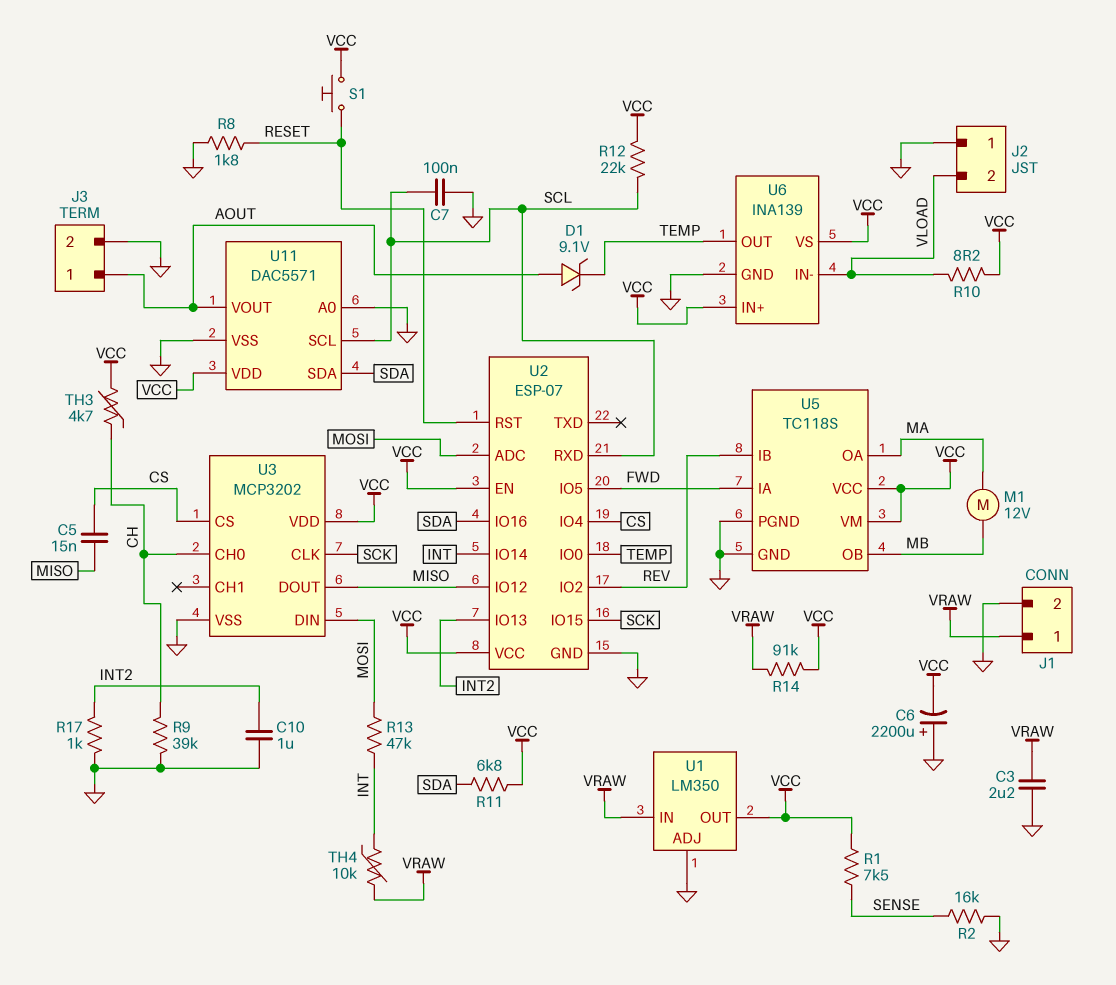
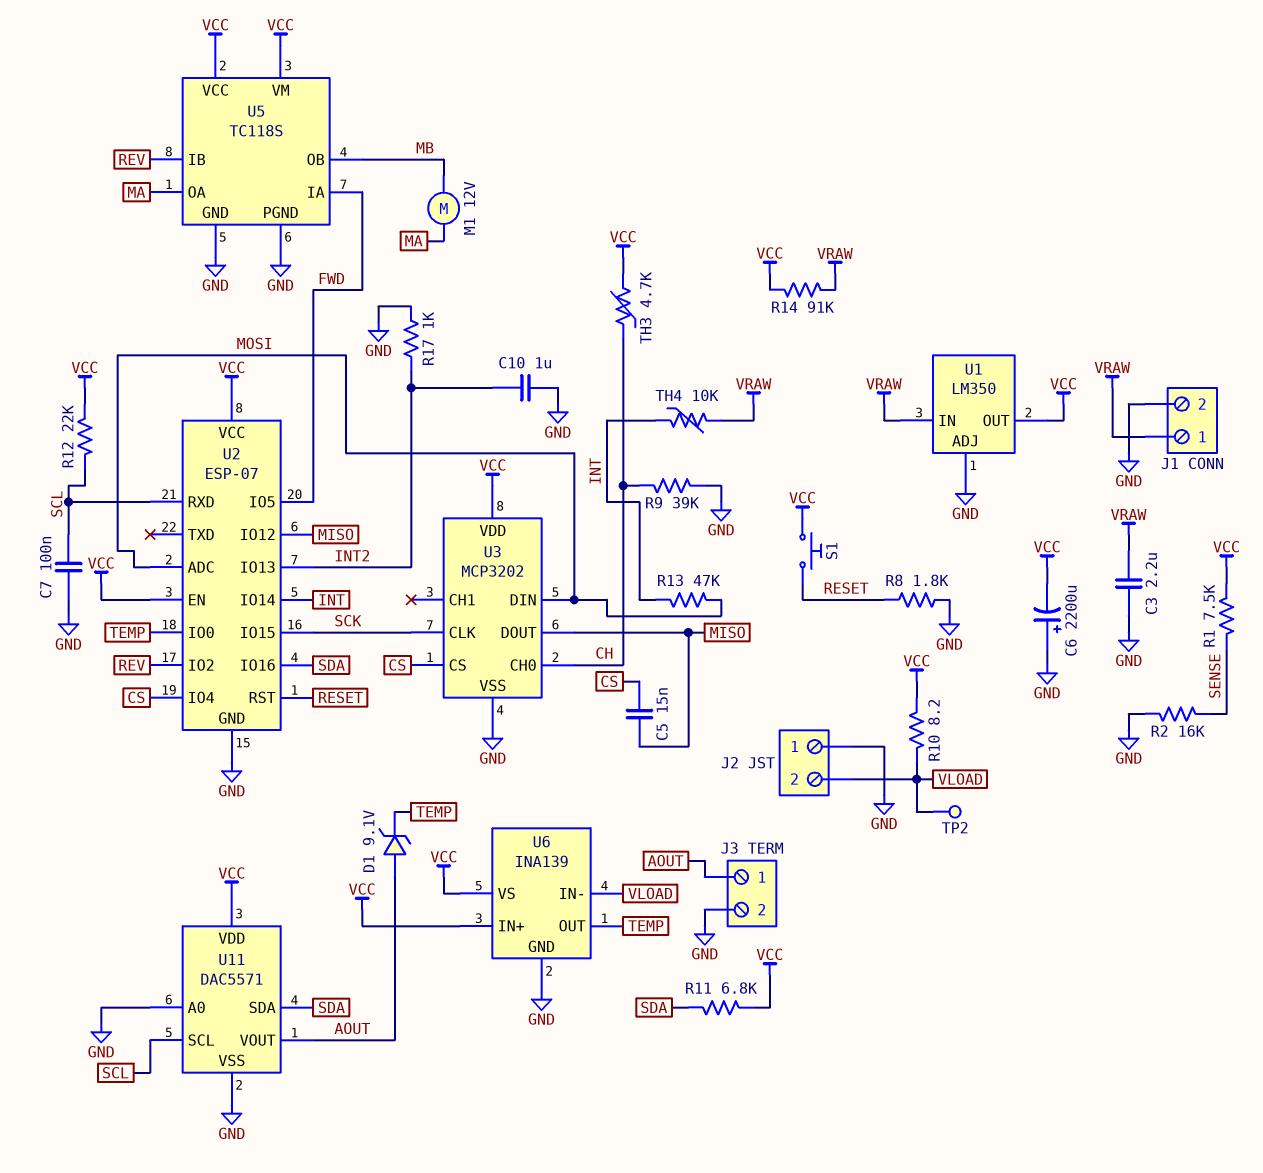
TP2: none -> test point (VLOAD)

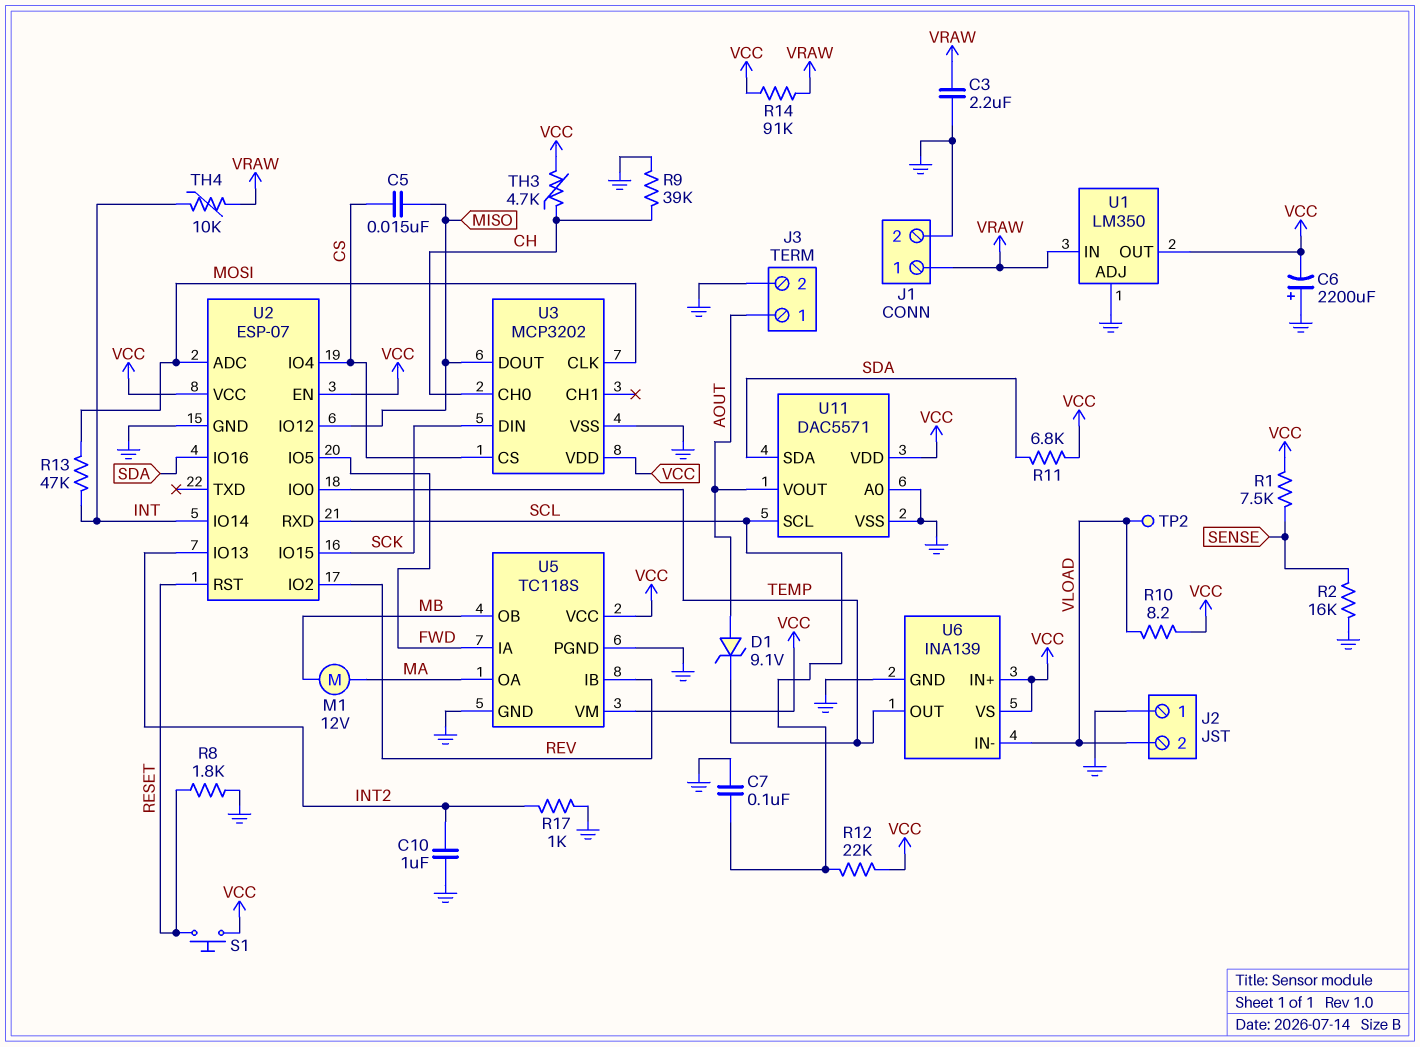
U3 pin CLK: SCK -> MOSI
U3 pin DIN: MOSI -> SCK

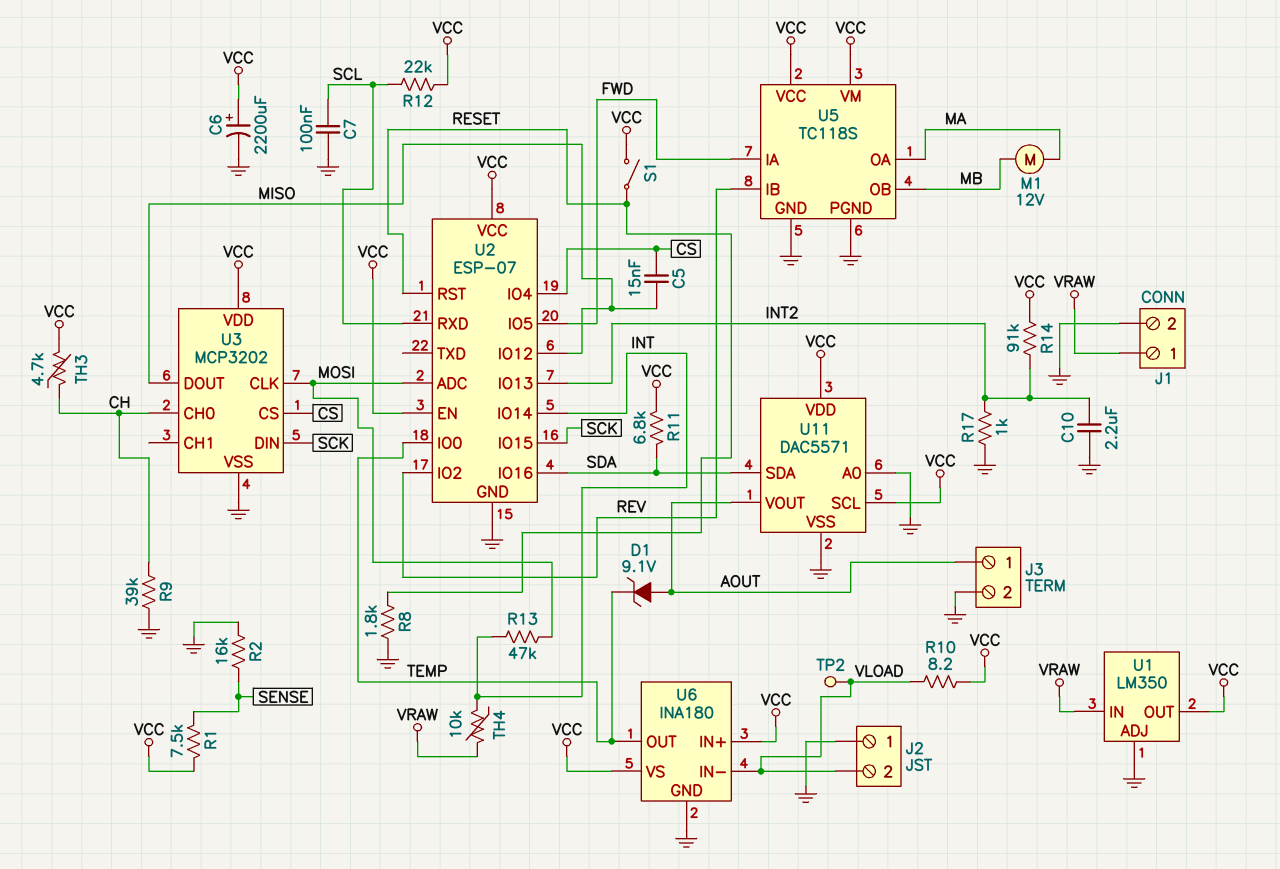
C3: 2.2uF (GND, VRAW) -> none
C6: 2200uF (plus GND, minus VCC) -> 2200uF (plus VCC, minus GND)
C10: 1uF (GND, INT2) -> 2.2uF (GND, INT2)
R14: 91k (VCC, VRAW) -> 91k (INT2, VCC)
S1: button (RESET, VCC) -> switch (RESET, VCC)
U6: INA139 -> INA180
U11 pin SCL: SCL -> VCC

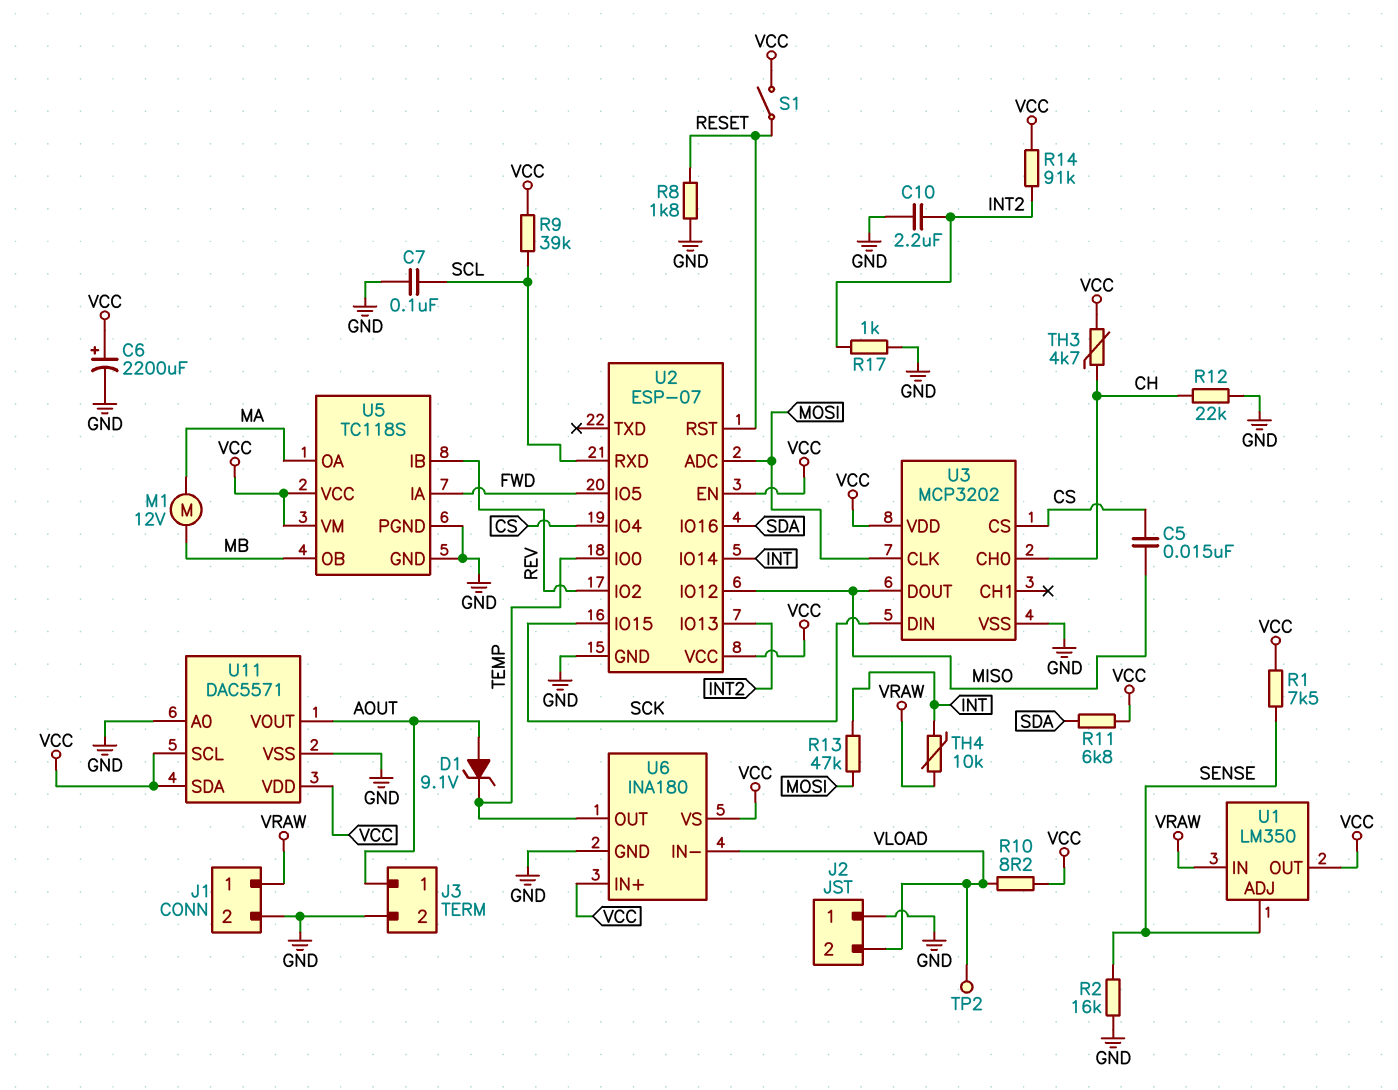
R9: 39k (CH, GND) -> 39k (SCL, VCC)
R12: 22k (SCL, VCC) -> 22k (CH, GND)
U1 pin ADJ: GND -> SENSE
U11 pin SDA: SDA -> VCC

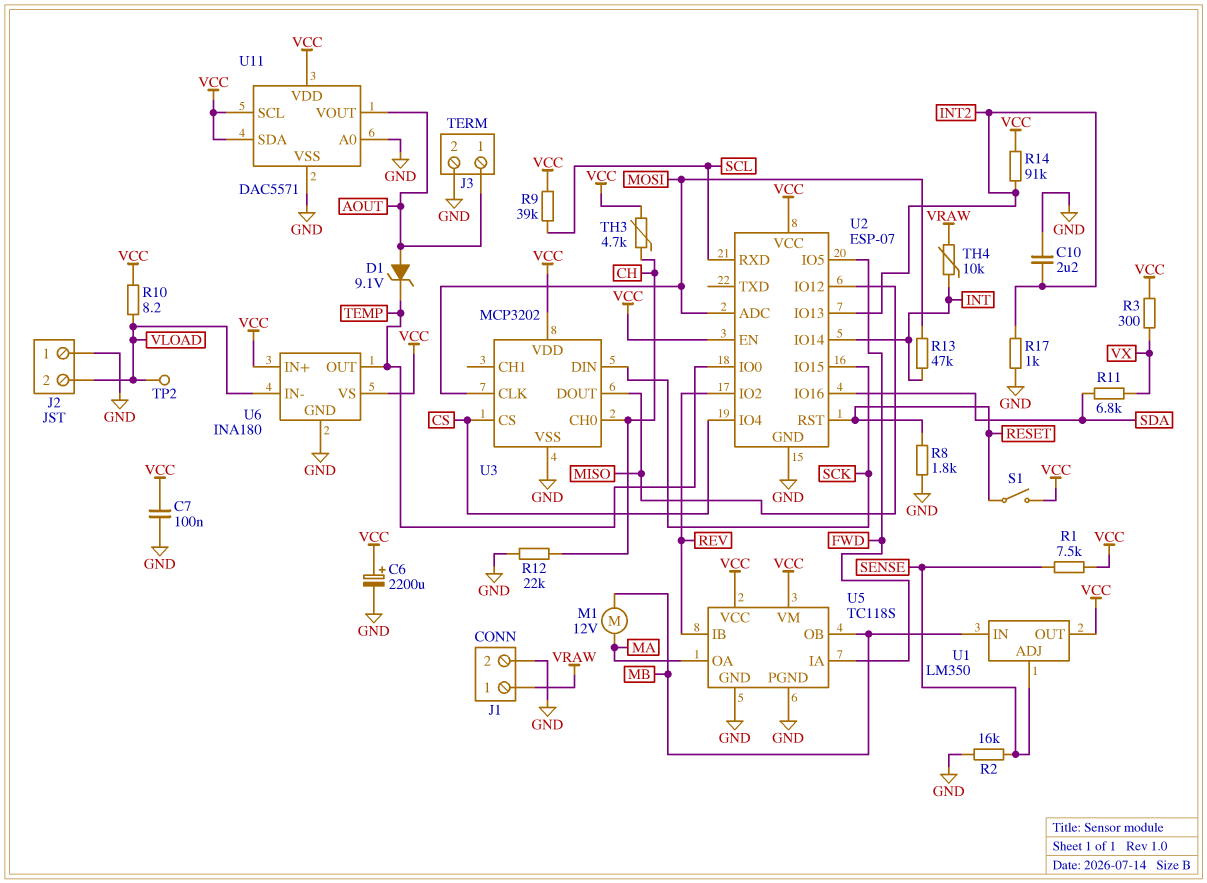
C5: 15nF (CS, MISO) -> none
C7: 100nF (GND, SCL) -> 100nF (GND, VCC)
R3: none -> 300 (VCC, VX)
R11: 6.8k (SDA, VCC) -> 6.8k (SDA, VX)
U1 pin IN: VRAW -> MB

